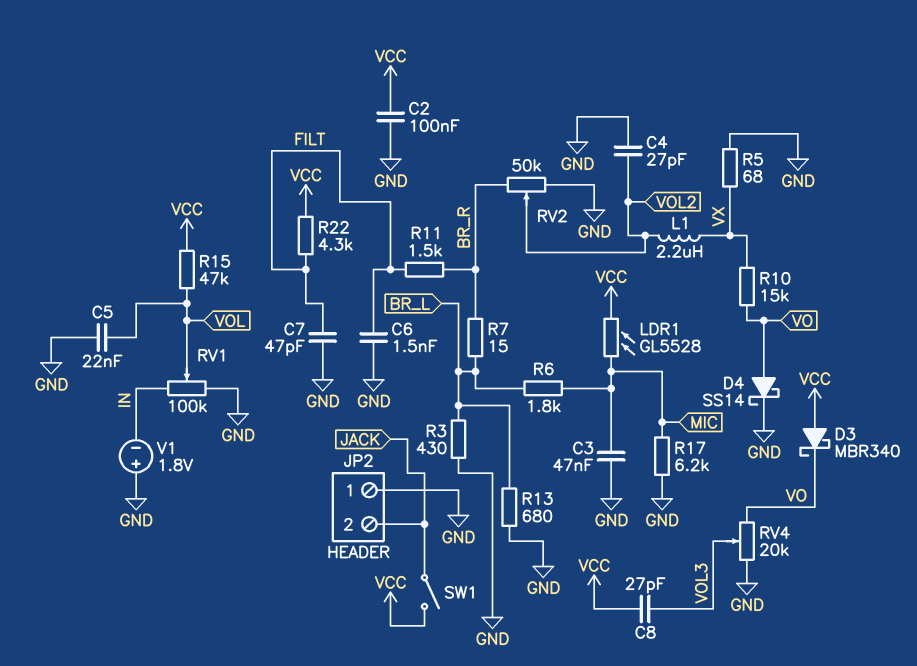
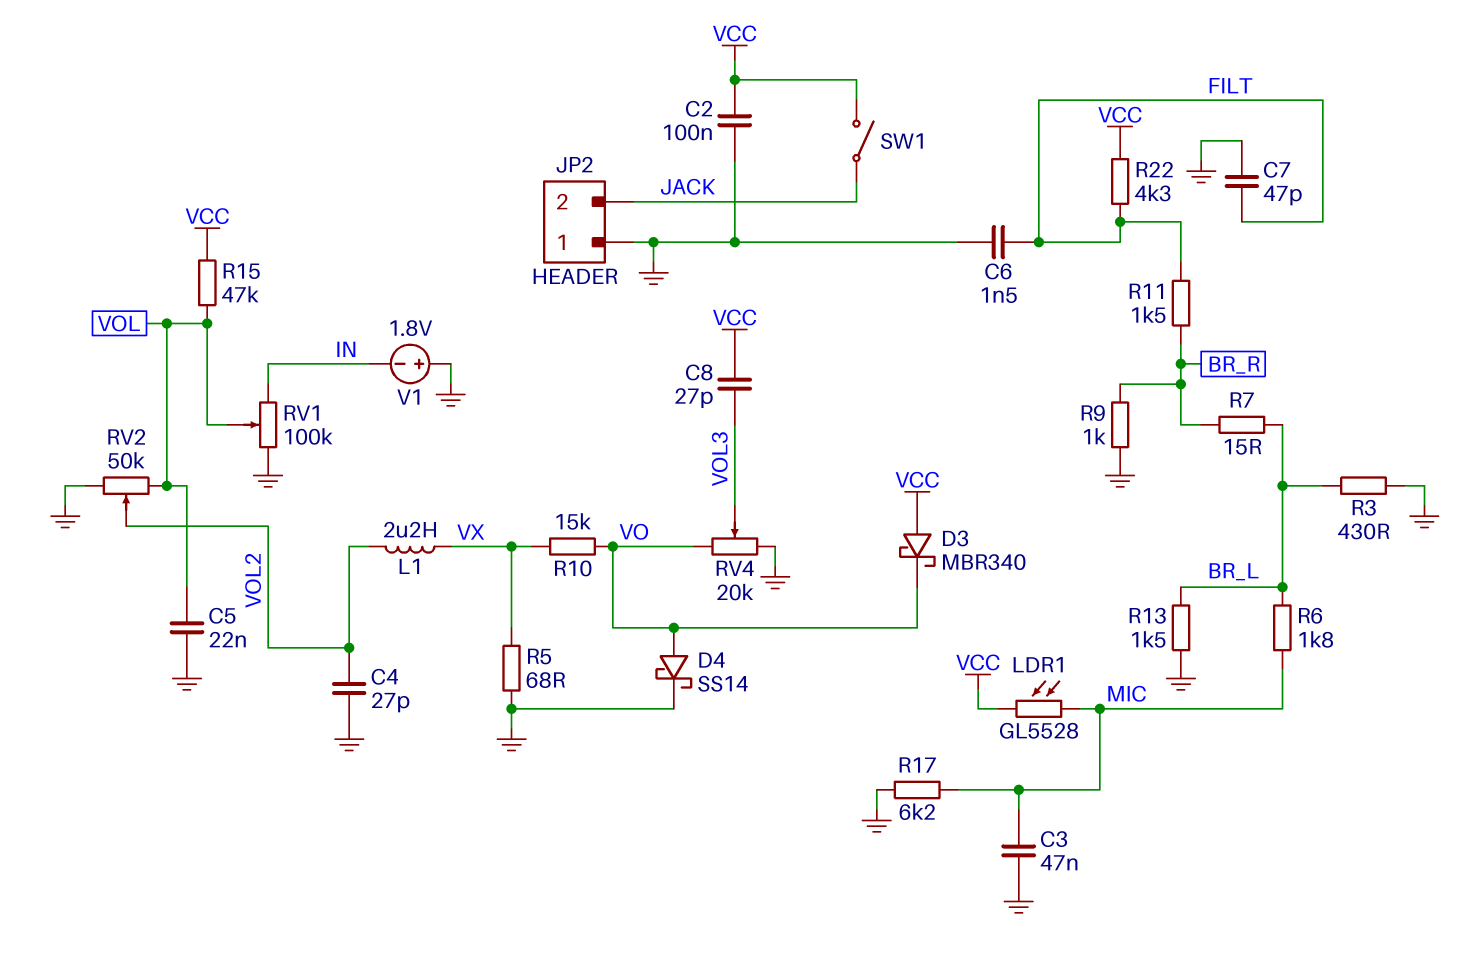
R9: none -> 1k (BR_R, GND)
R13: 680 (BR_L, GND) -> 1.5k (BR_L, GND)
RV2: 50k (BR_R, GND, wiper VOL2) -> 50k (GND, VOL, wiper VOL2)

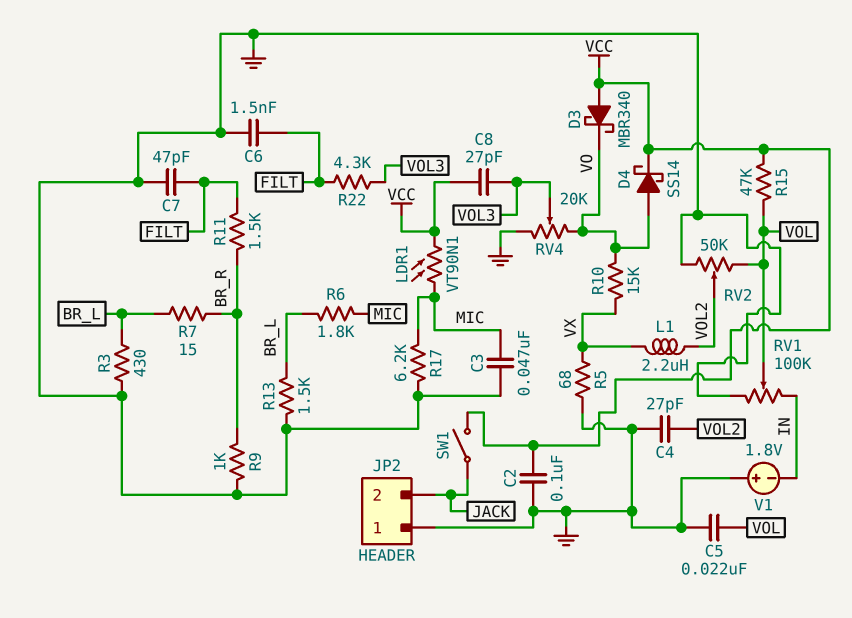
D4: schottky SS14 (A VO, K GND) -> schottky SS14 (A VO, K VCC)
LDR1: GL5528 (MIC, VCC) -> VT90N1 (MIC, VCC)
R22: 4.3k (FILT, VCC) -> 4.3k (FILT, VOL3)

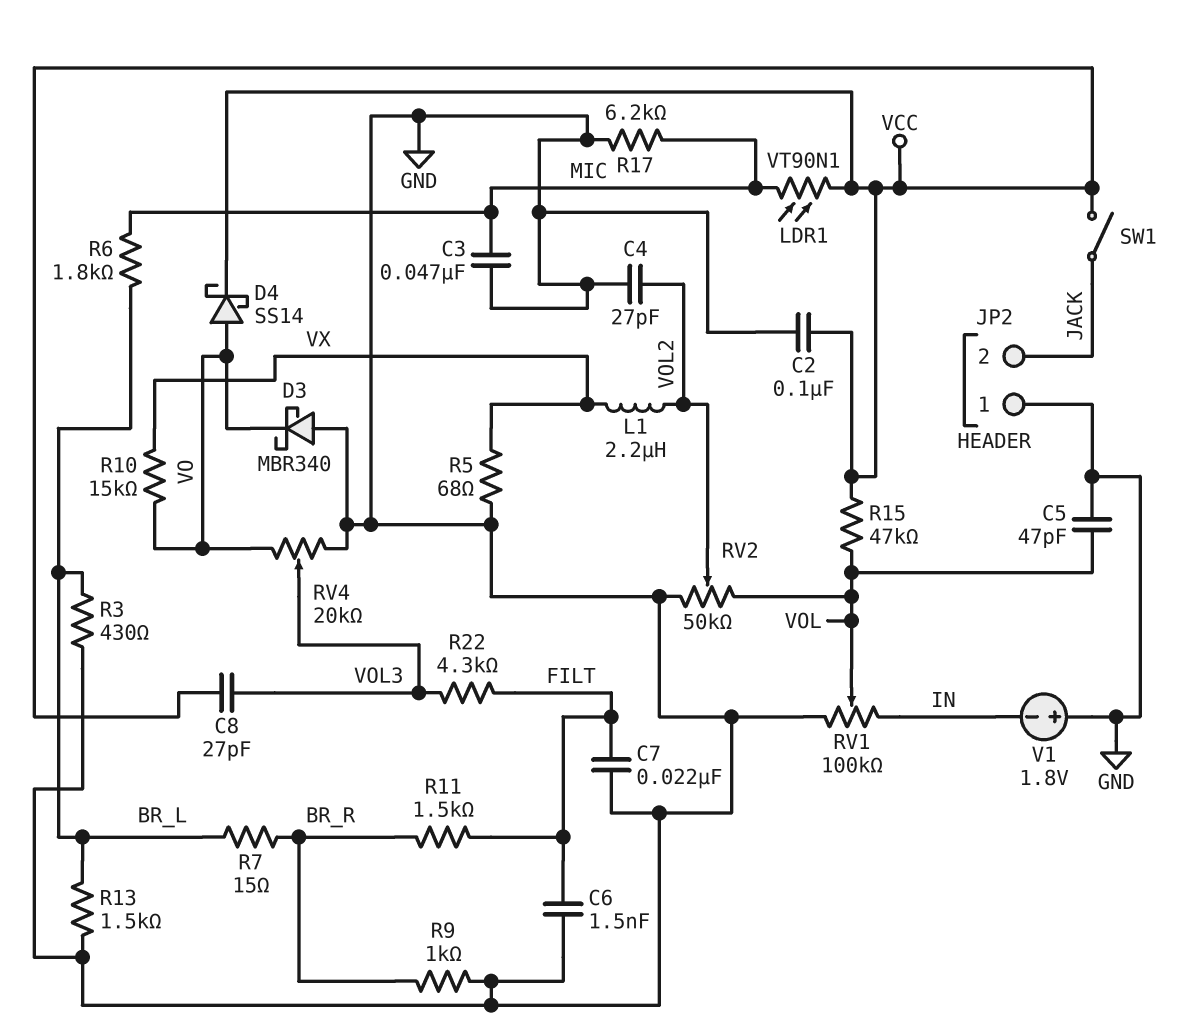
C5: 22nF (GND, VOL) -> 47pF (GND, VOL)
C7: 47pF (FILT, GND) -> 22nF (FILT, GND)
D3: schottky MBR340 (A VCC, K VO) -> schottky MBR340 (A GND, K VO)

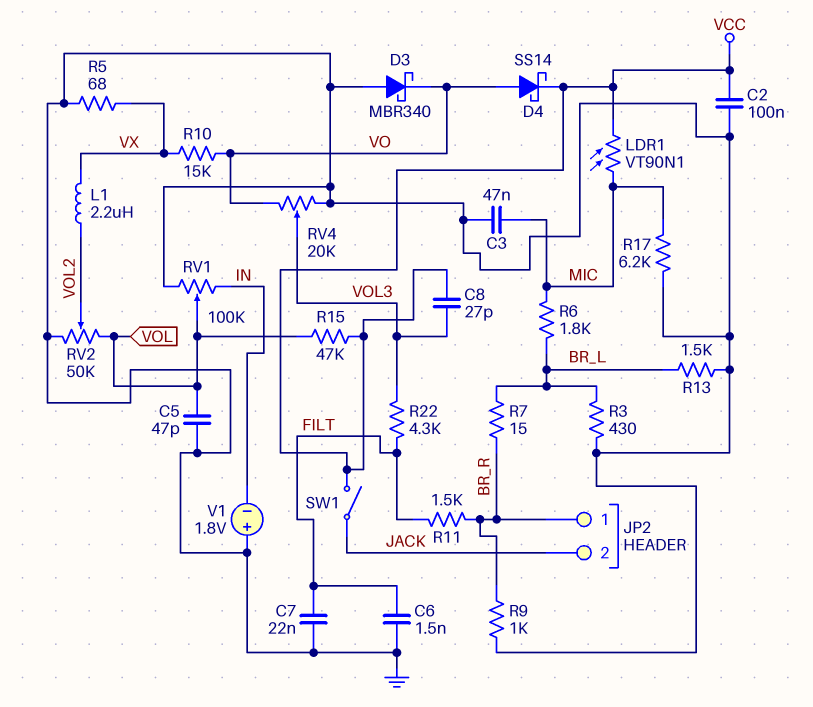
C4: 27pF (GND, VOL2) -> none
JP2 pin 1: GND -> BR_R

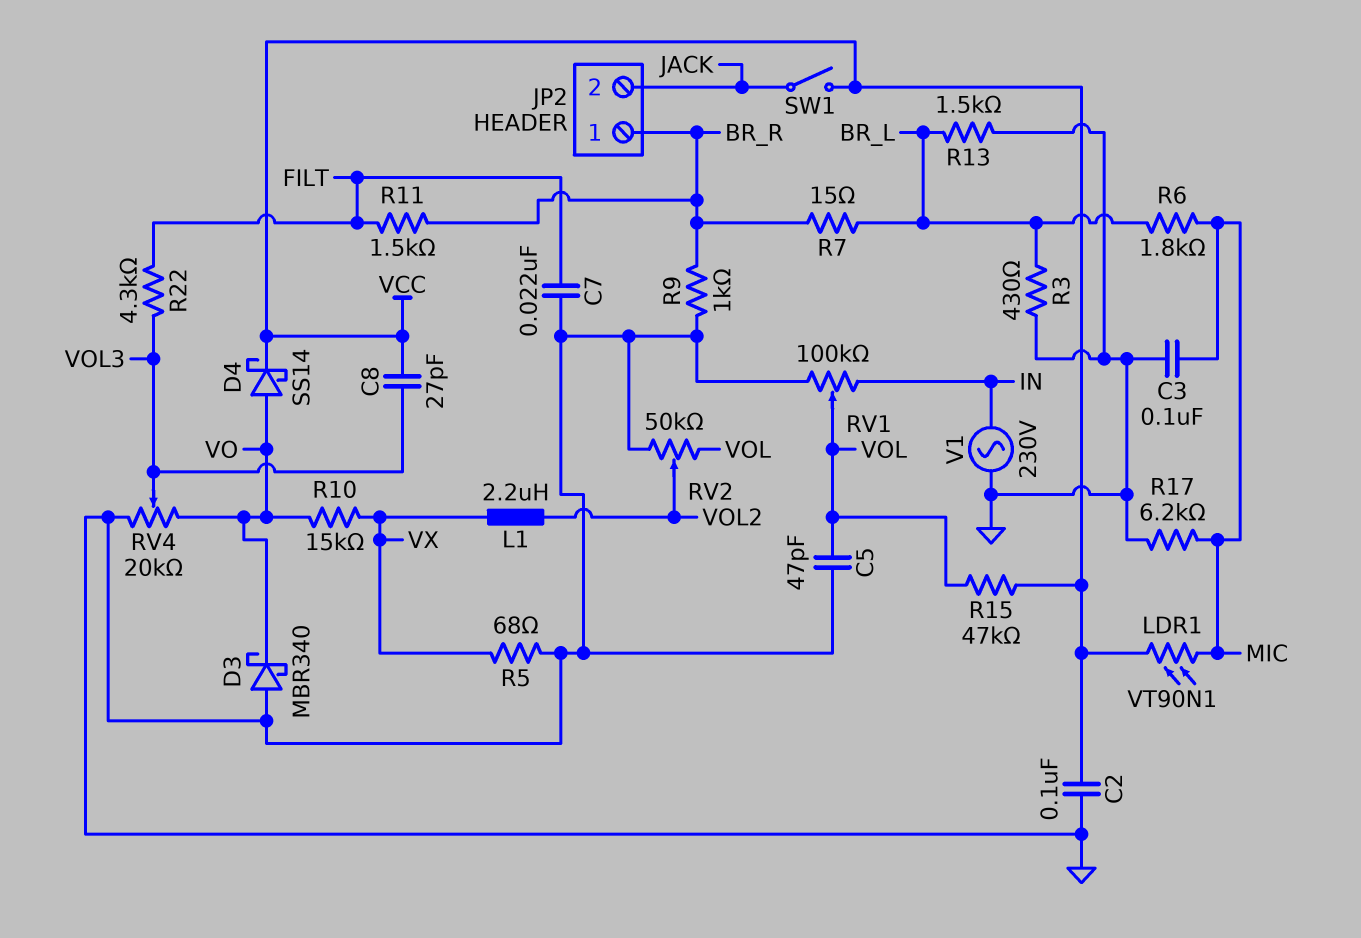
C3: 47nF (GND, MIC) -> 100nF (GND, MIC)
C6: 1.5nF (FILT, GND) -> none
V1: 1.8V (plus GND, minus IN) -> AC 230V (GND, IN)

